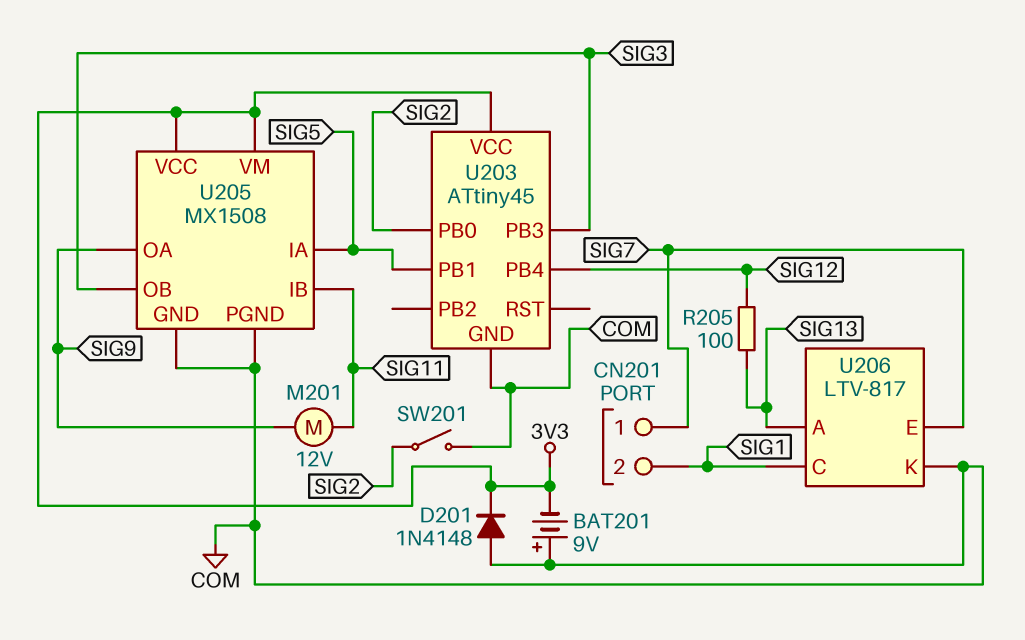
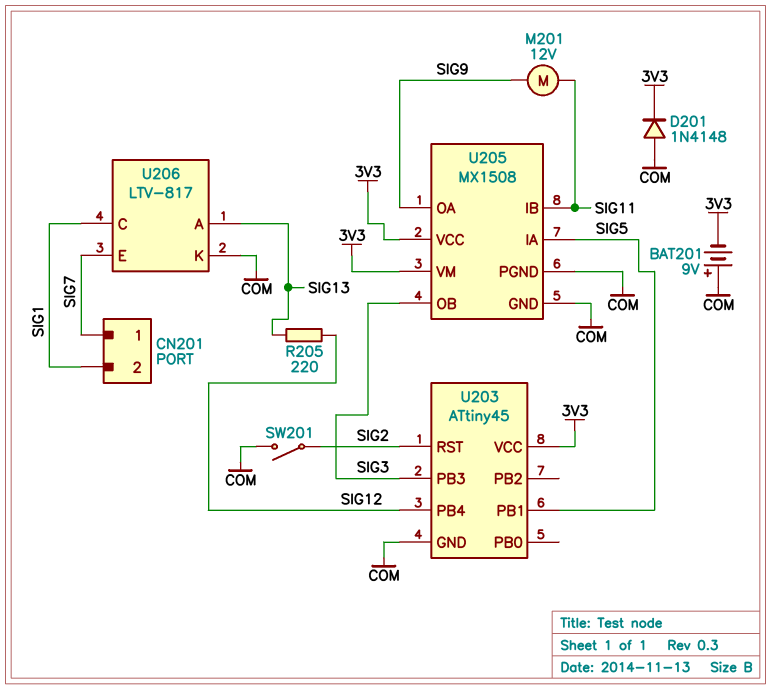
R205: 100 (SIG12, SIG13) -> 220 (SIG12, SIG13)
U203 pin PB0: SIG2 -> none
U203 pin RST: none -> SIG2

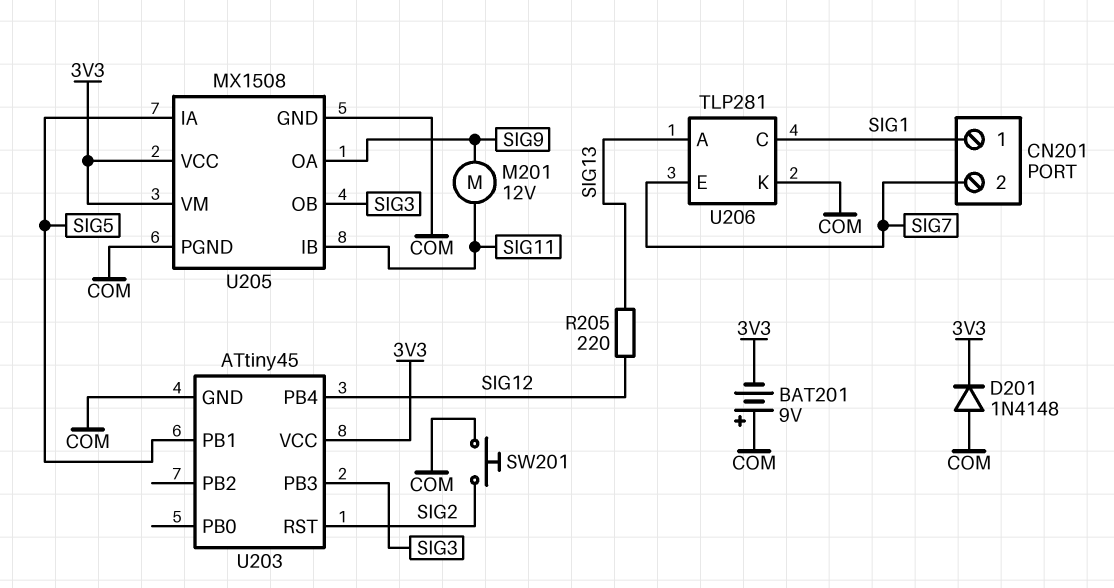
CN201 pin 1: SIG7 -> SIG1
CN201 pin 2: SIG1 -> SIG7
SW201: switch (COM, SIG2) -> button (COM, SIG2)
U206: LTV-817 -> TLP281

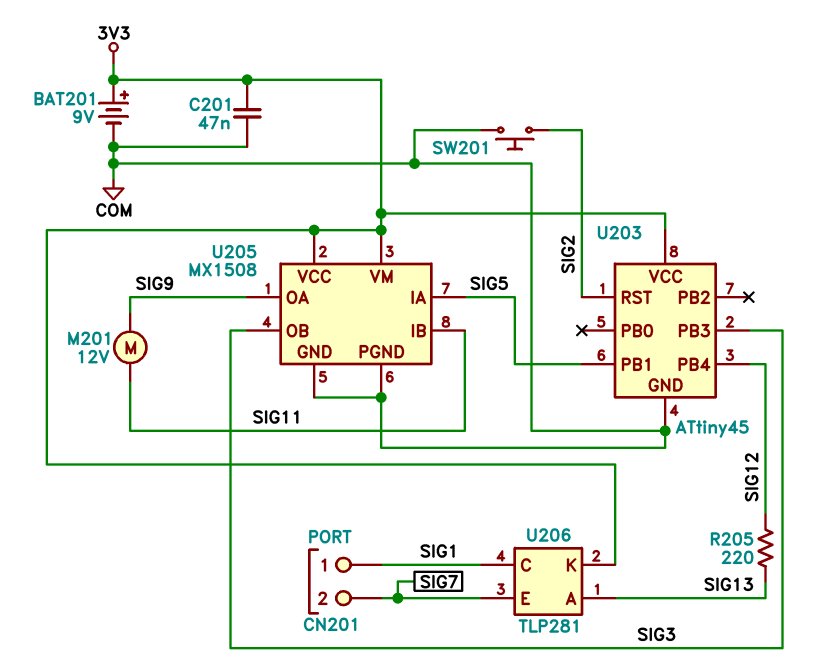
BAT201: 9V (plus COM, minus 3V3) -> 9V (plus 3V3, minus COM)
C201: none -> 47nF (3V3, COM)
D201: diode 1N4148 (A COM, K 3V3) -> none
U206 pin K: COM -> 3V3

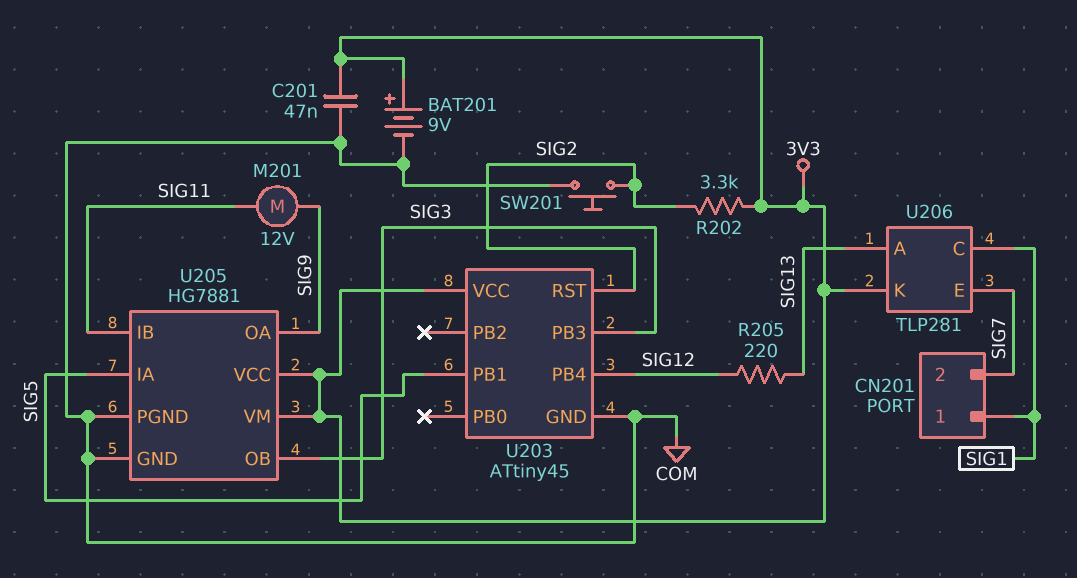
R202: none -> 3.3k (3V3, SIG2)
U205: MX1508 -> HG7881

